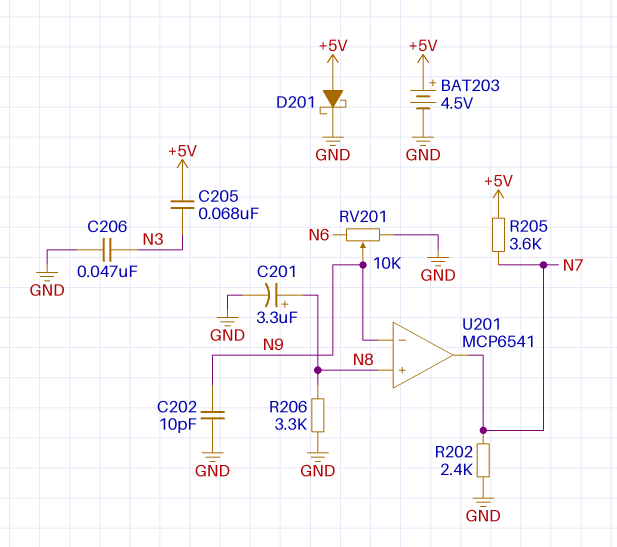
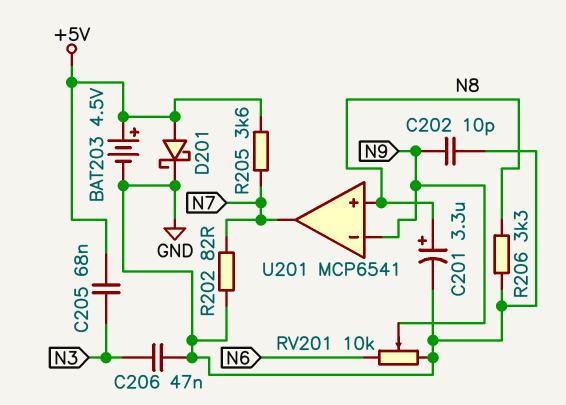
R202: 2.4k (GND, N7) -> 82 (GND, N7)

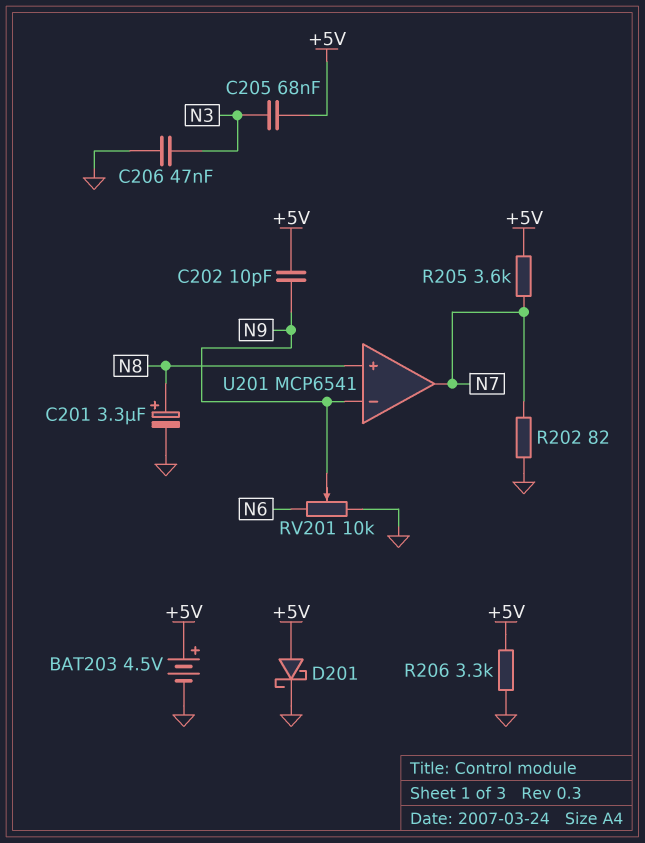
C202: 10pF (GND, N9) -> 10pF (+5V, N9)
R206: 3.3k (GND, N8) -> 3.3k (+5V, GND)

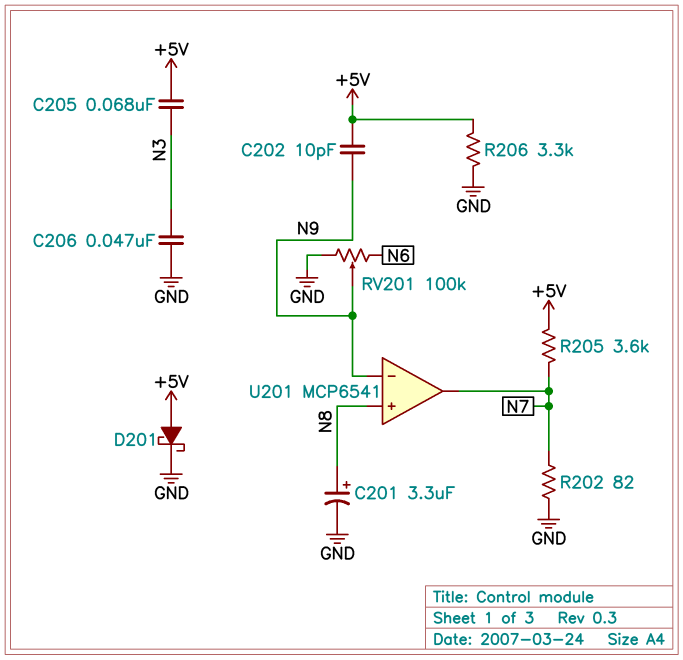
BAT203: 4.5V (plus +5V, minus GND) -> none
RV201: 10k (GND, N6, wiper N9) -> 100k (GND, N6, wiper N9)

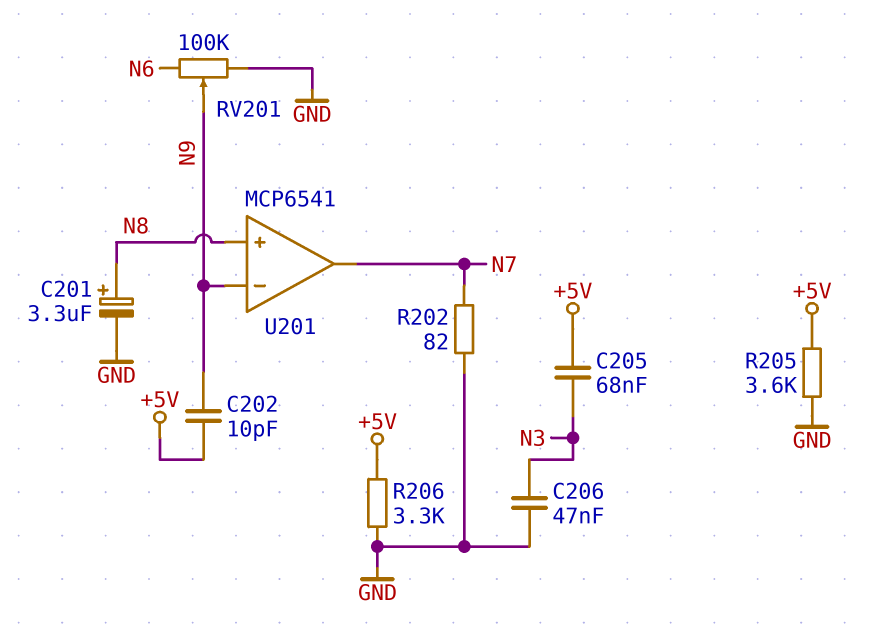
D201: schottky (A +5V, K GND) -> none
R205: 3.6k (+5V, N7) -> 3.6k (+5V, GND)

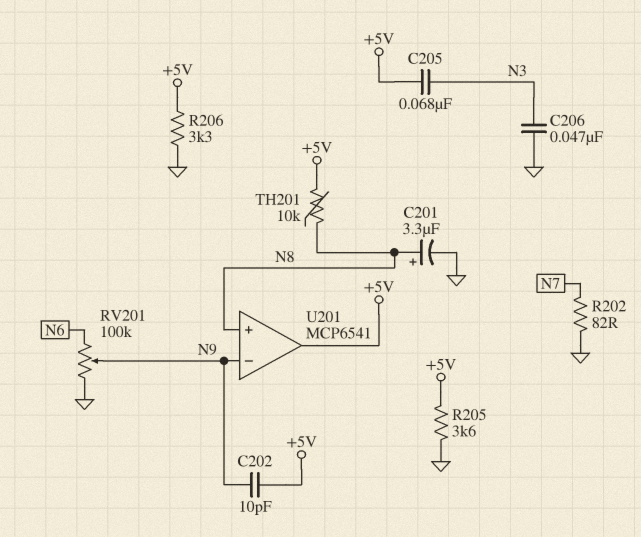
TH201: none -> 10k (+5V, N8)
U201 pin out: N7 -> +5V

